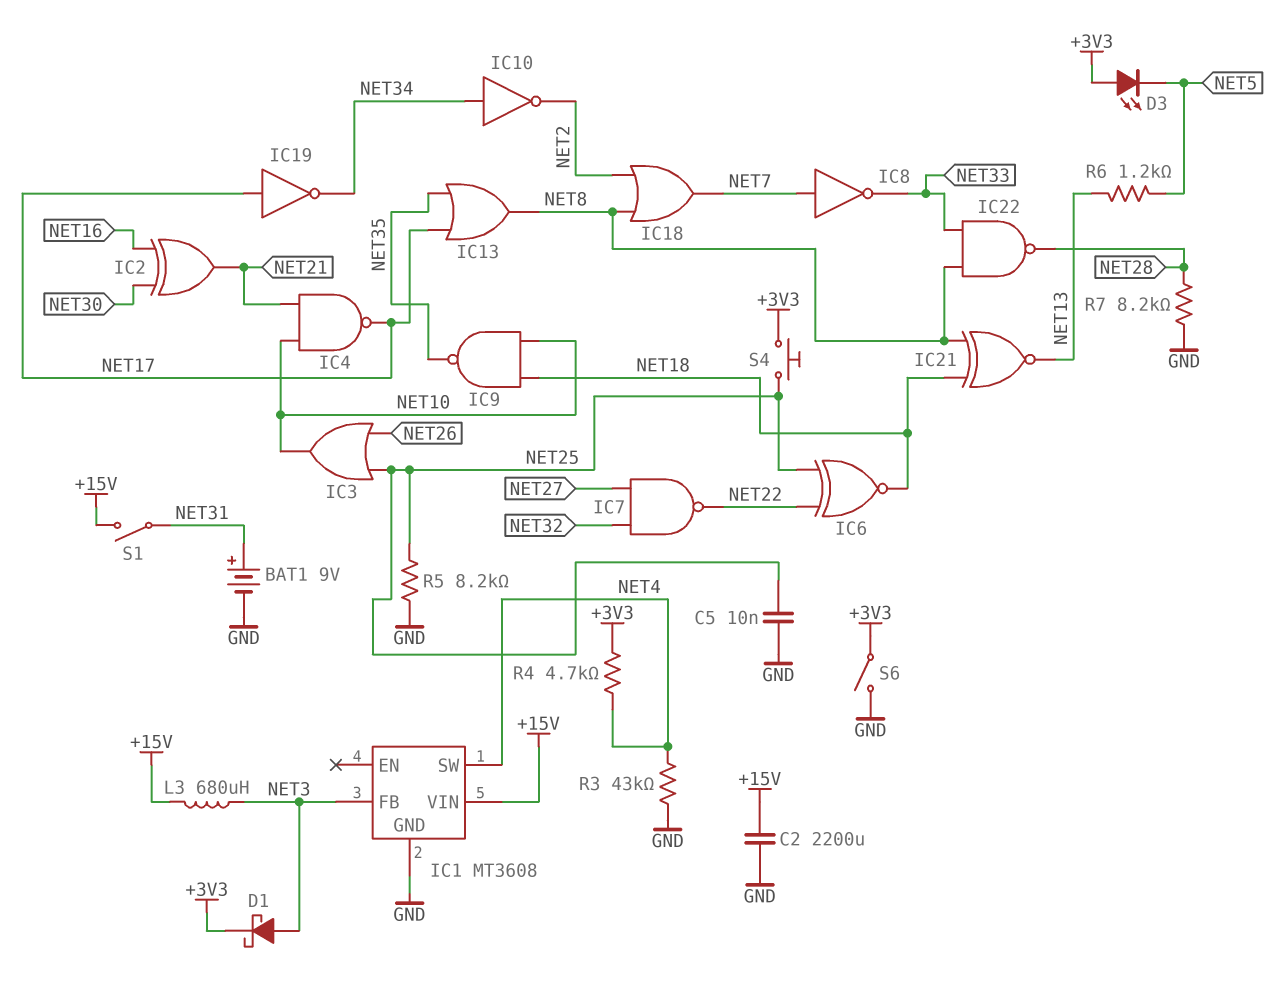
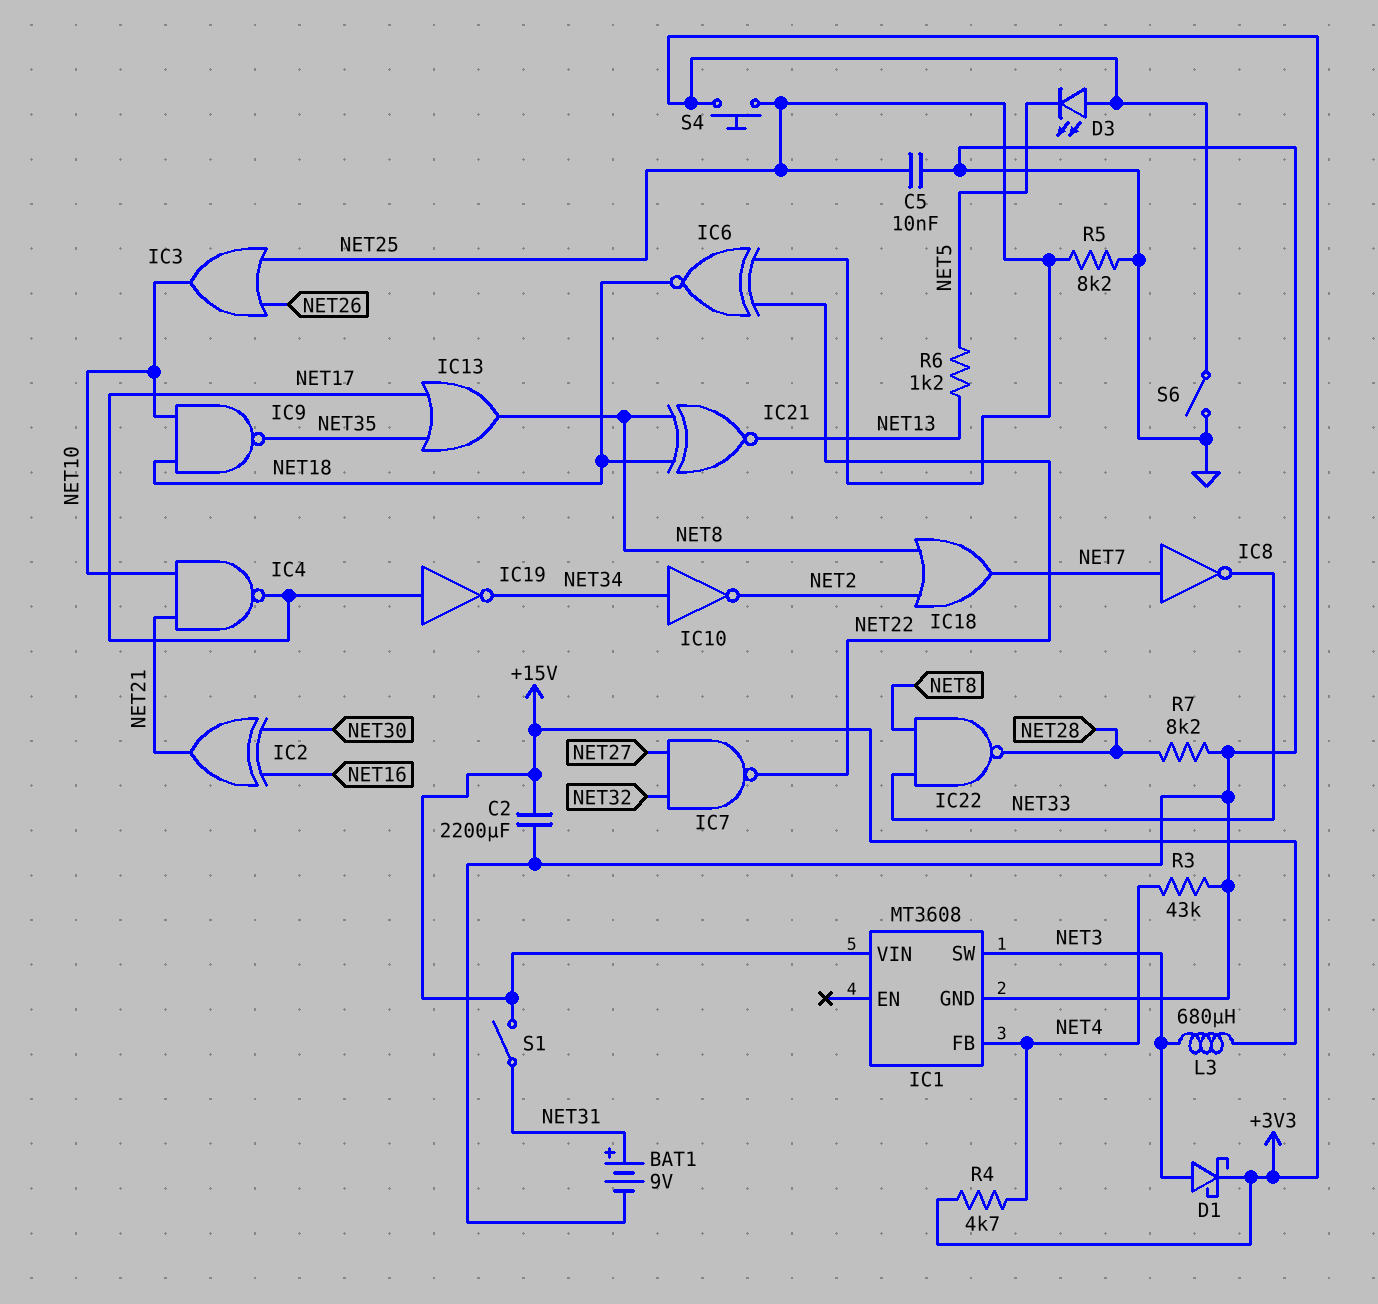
IC1 pin FB: NET3 -> NET4
IC1 pin SW: NET4 -> NET3

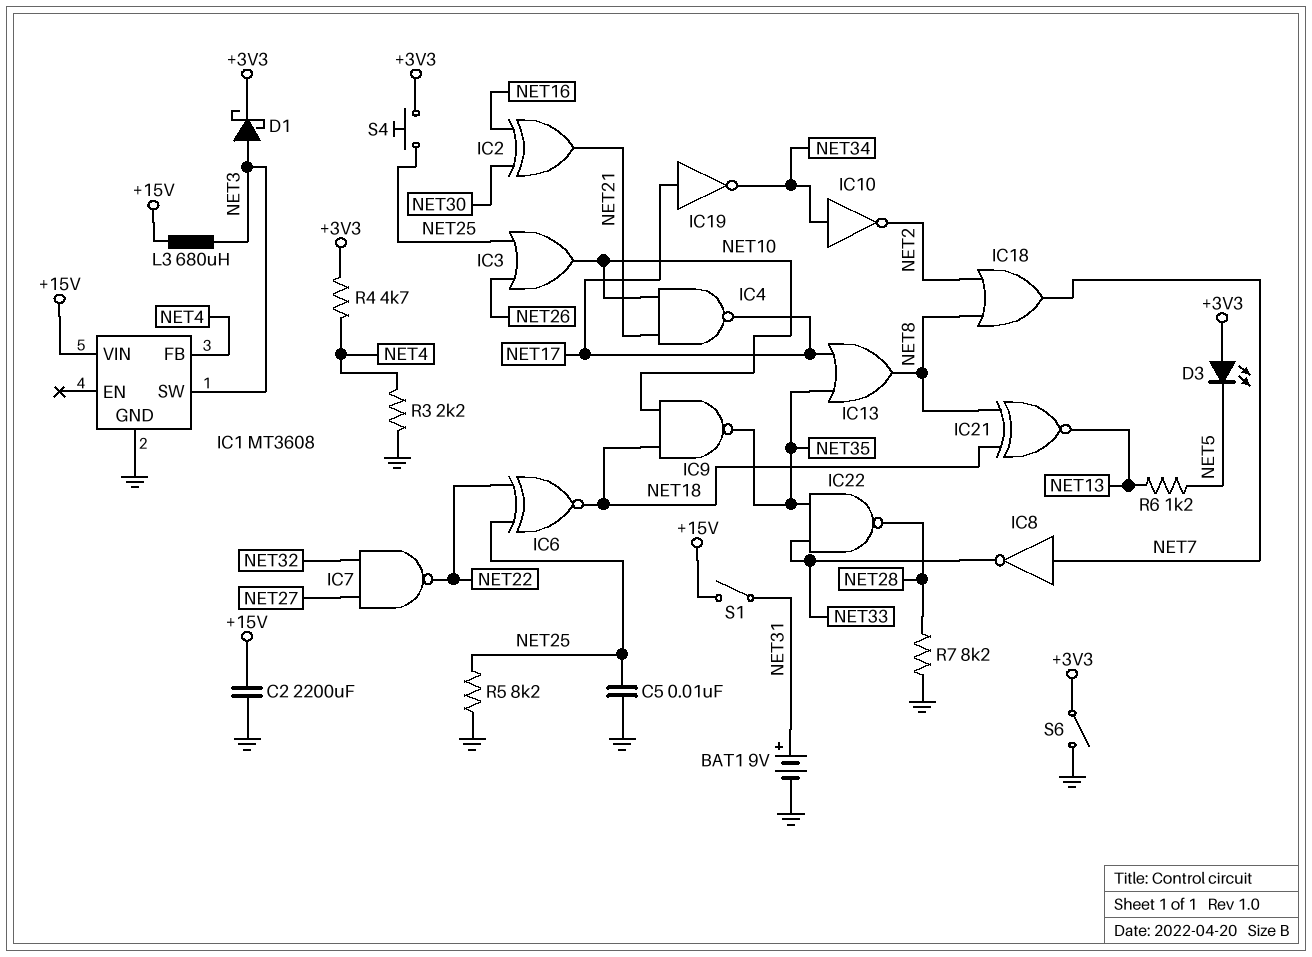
IC22: NAND (in NET8, in NET33, out NET28) -> NAND (in NET33, in NET35, out NET28)
R3: 43k (GND, NET4) -> 2.2k (GND, NET4)

